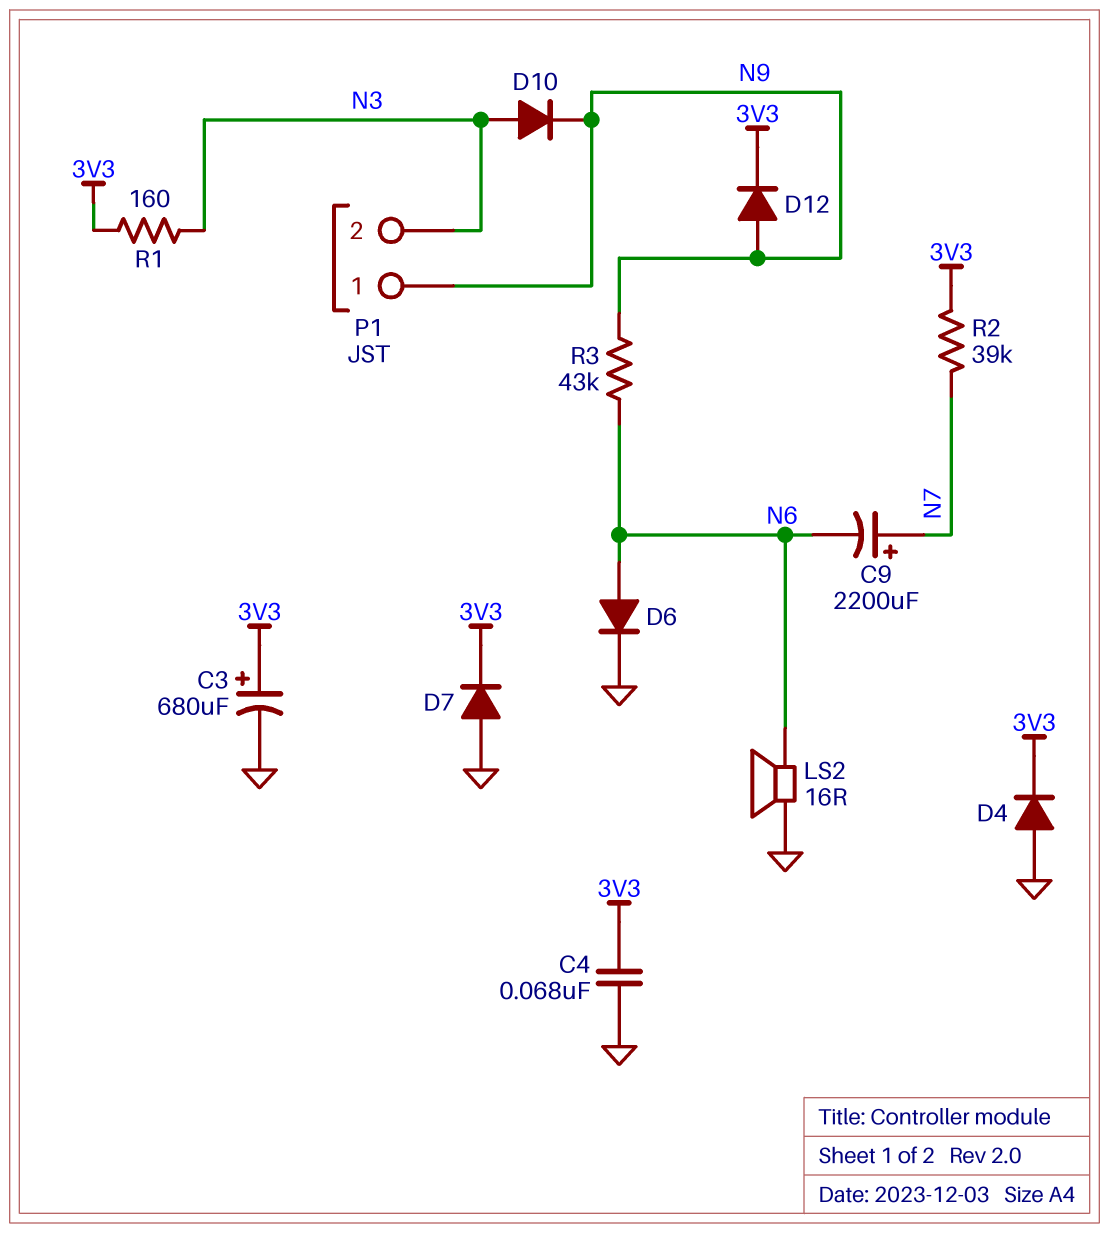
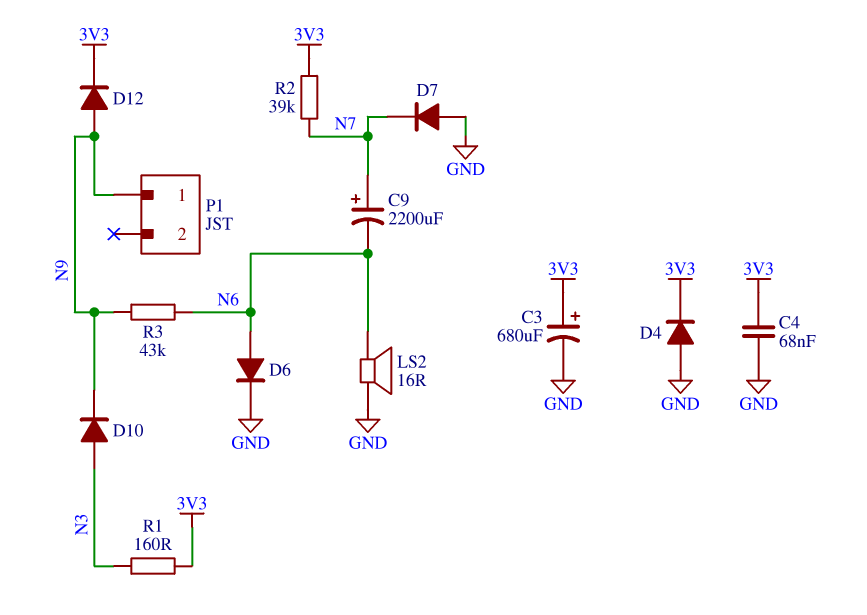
D7: diode (A GND, K 3V3) -> diode (A GND, K N7)
P1 pin 2: N3 -> none

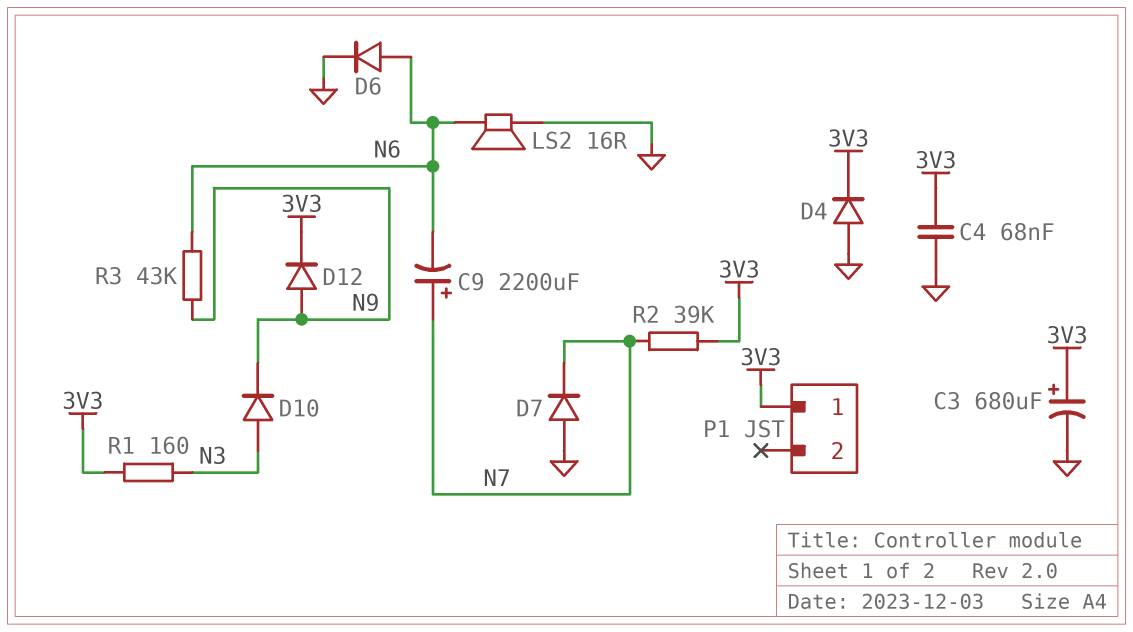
P1 pin 1: N9 -> 3V3

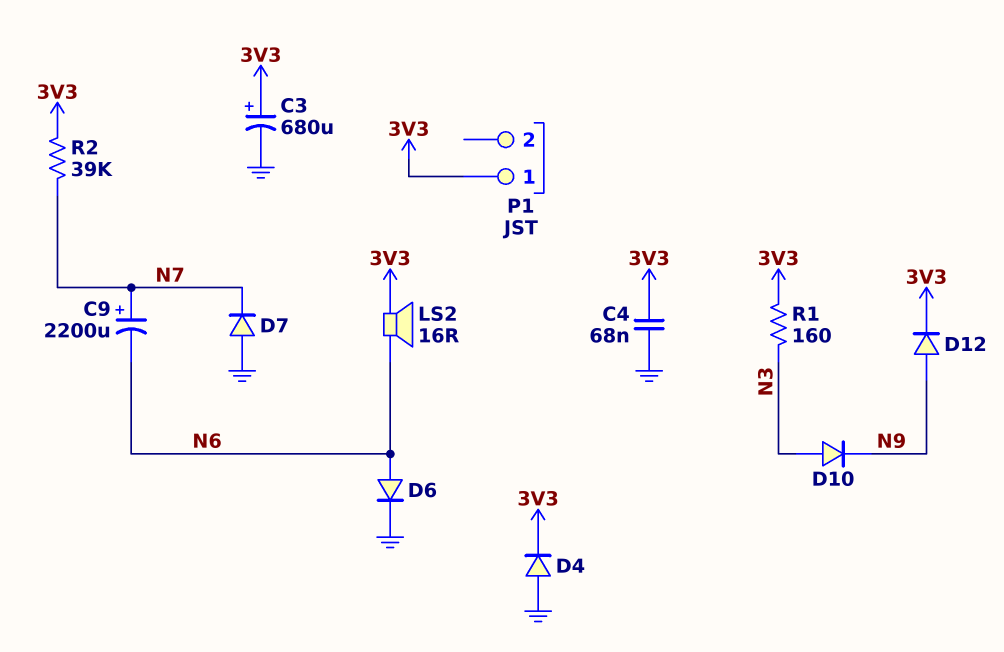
LS2: speaker 16R (GND, N6) -> speaker 16R (3V3, N6)
R3: 43k (N6, N9) -> none

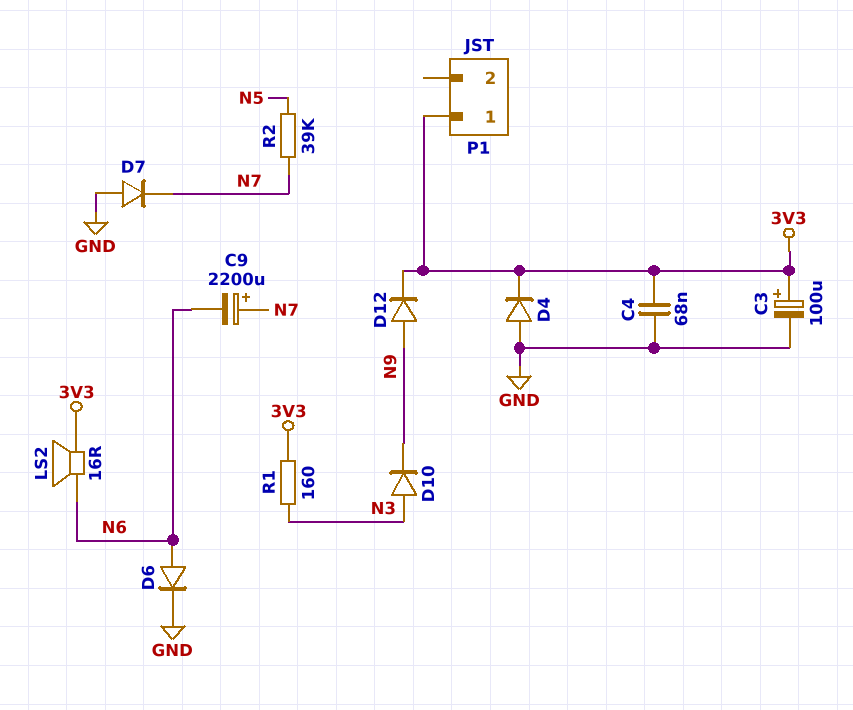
C3: 680uF (plus 3V3, minus GND) -> 100uF (plus 3V3, minus GND)
R2: 39k (3V3, N7) -> 39k (N5, N7)

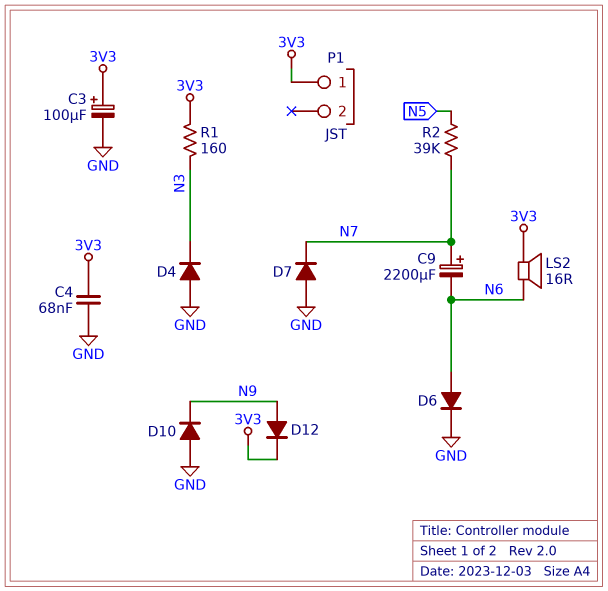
D4: diode (A GND, K 3V3) -> diode (A GND, K N3)
D10: diode (A N3, K N9) -> diode (A GND, K N9)

